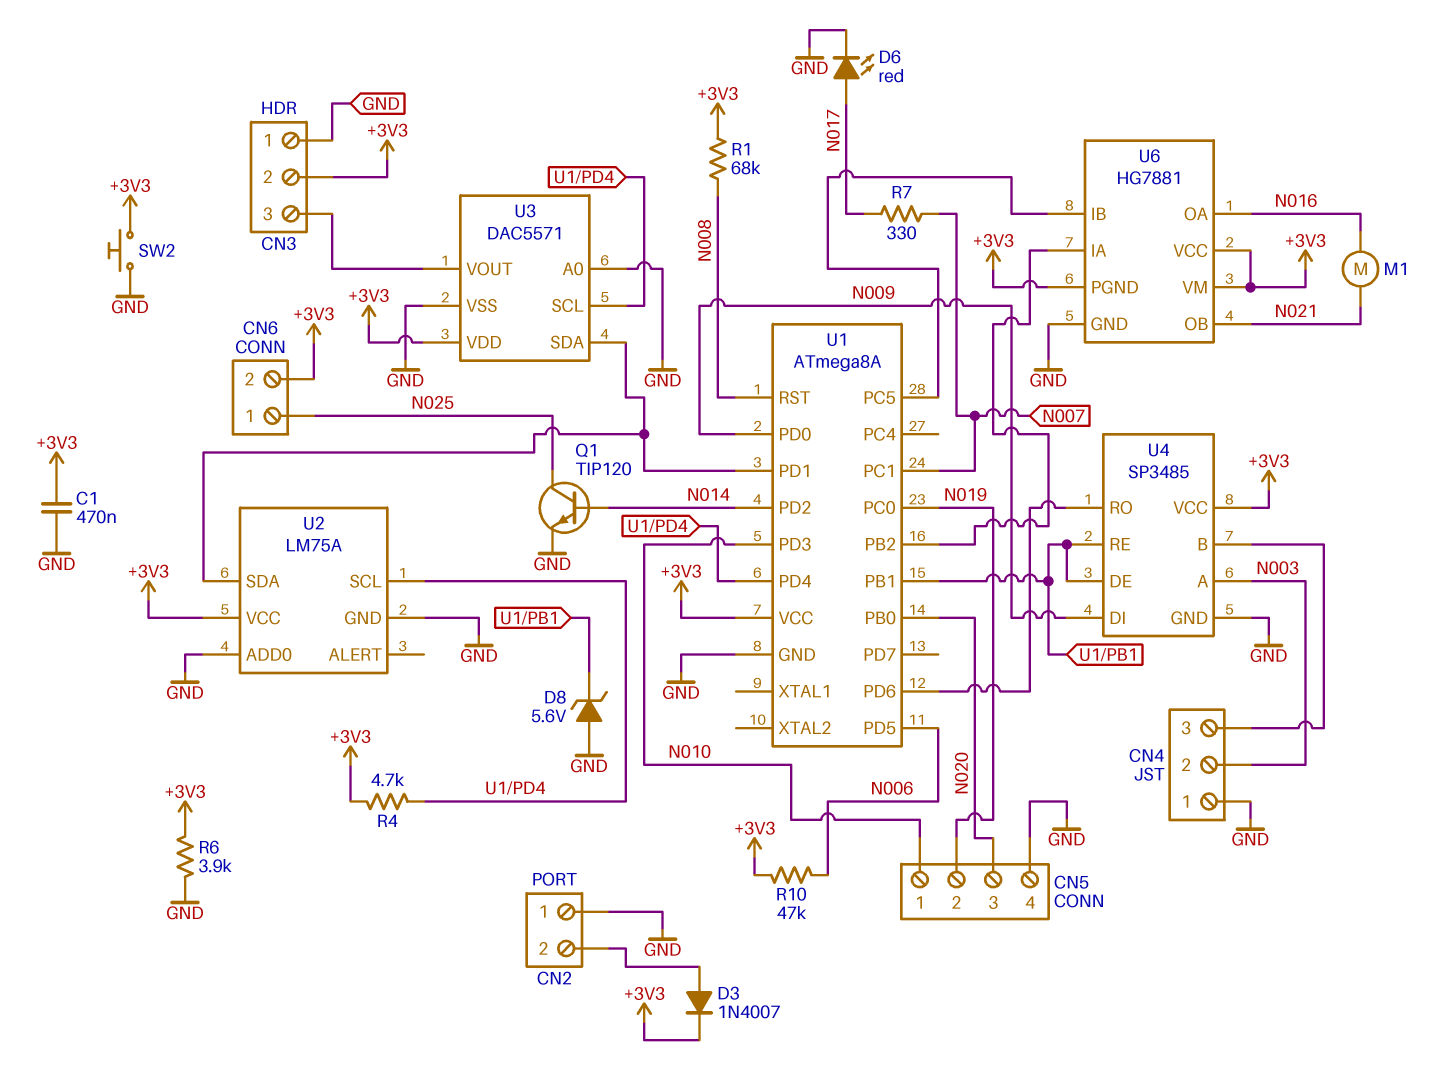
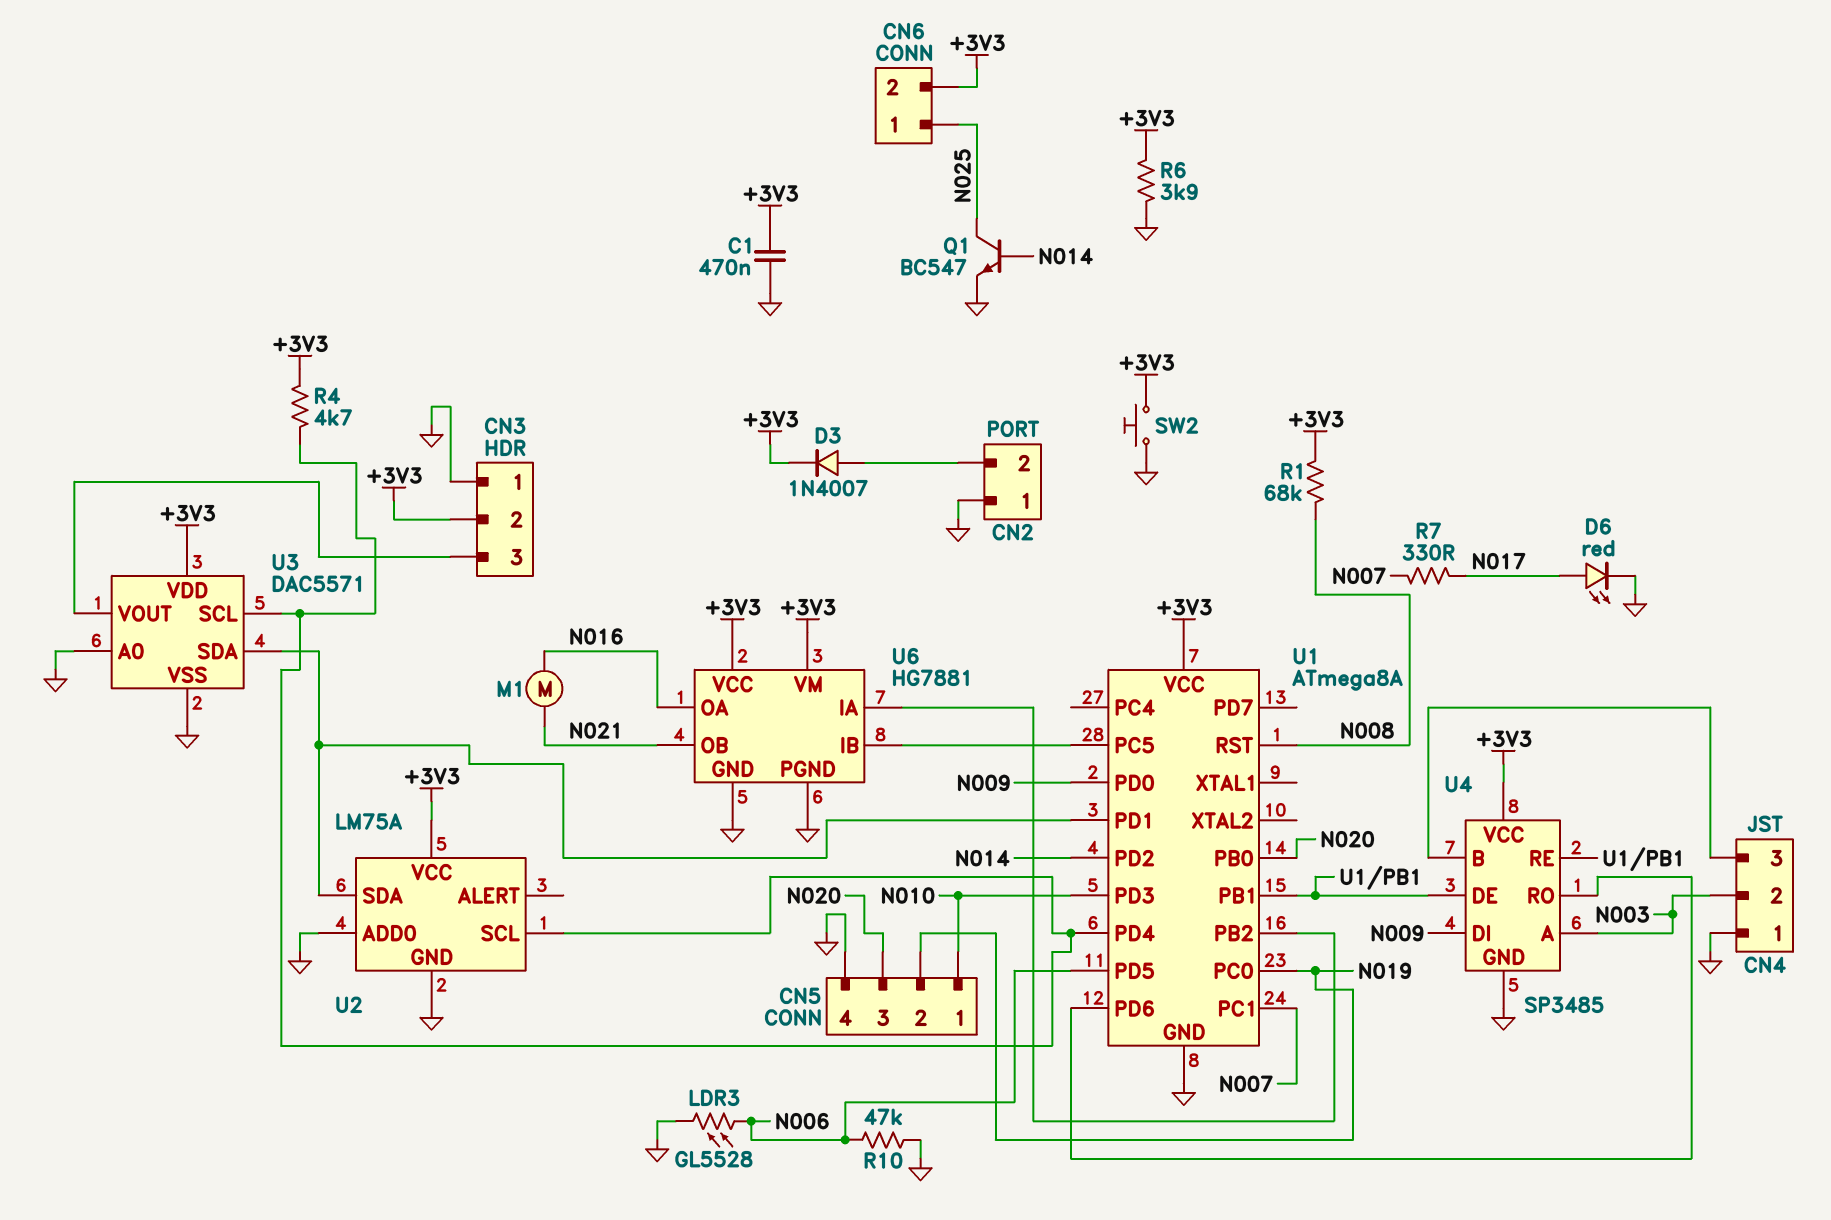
D8: zener 5.6V (A GND, K U1/PB1) -> none
LDR3: none -> GL5528 (GND, N006)
Q1: NPN TIP120 (B N014, C N025, E GND) -> NPN BC547 (B N014, C N025, E GND)
R10: 47k (+3V3, N006) -> 47k (GND, N006)
U6 pin PGND: +3V3 -> GND

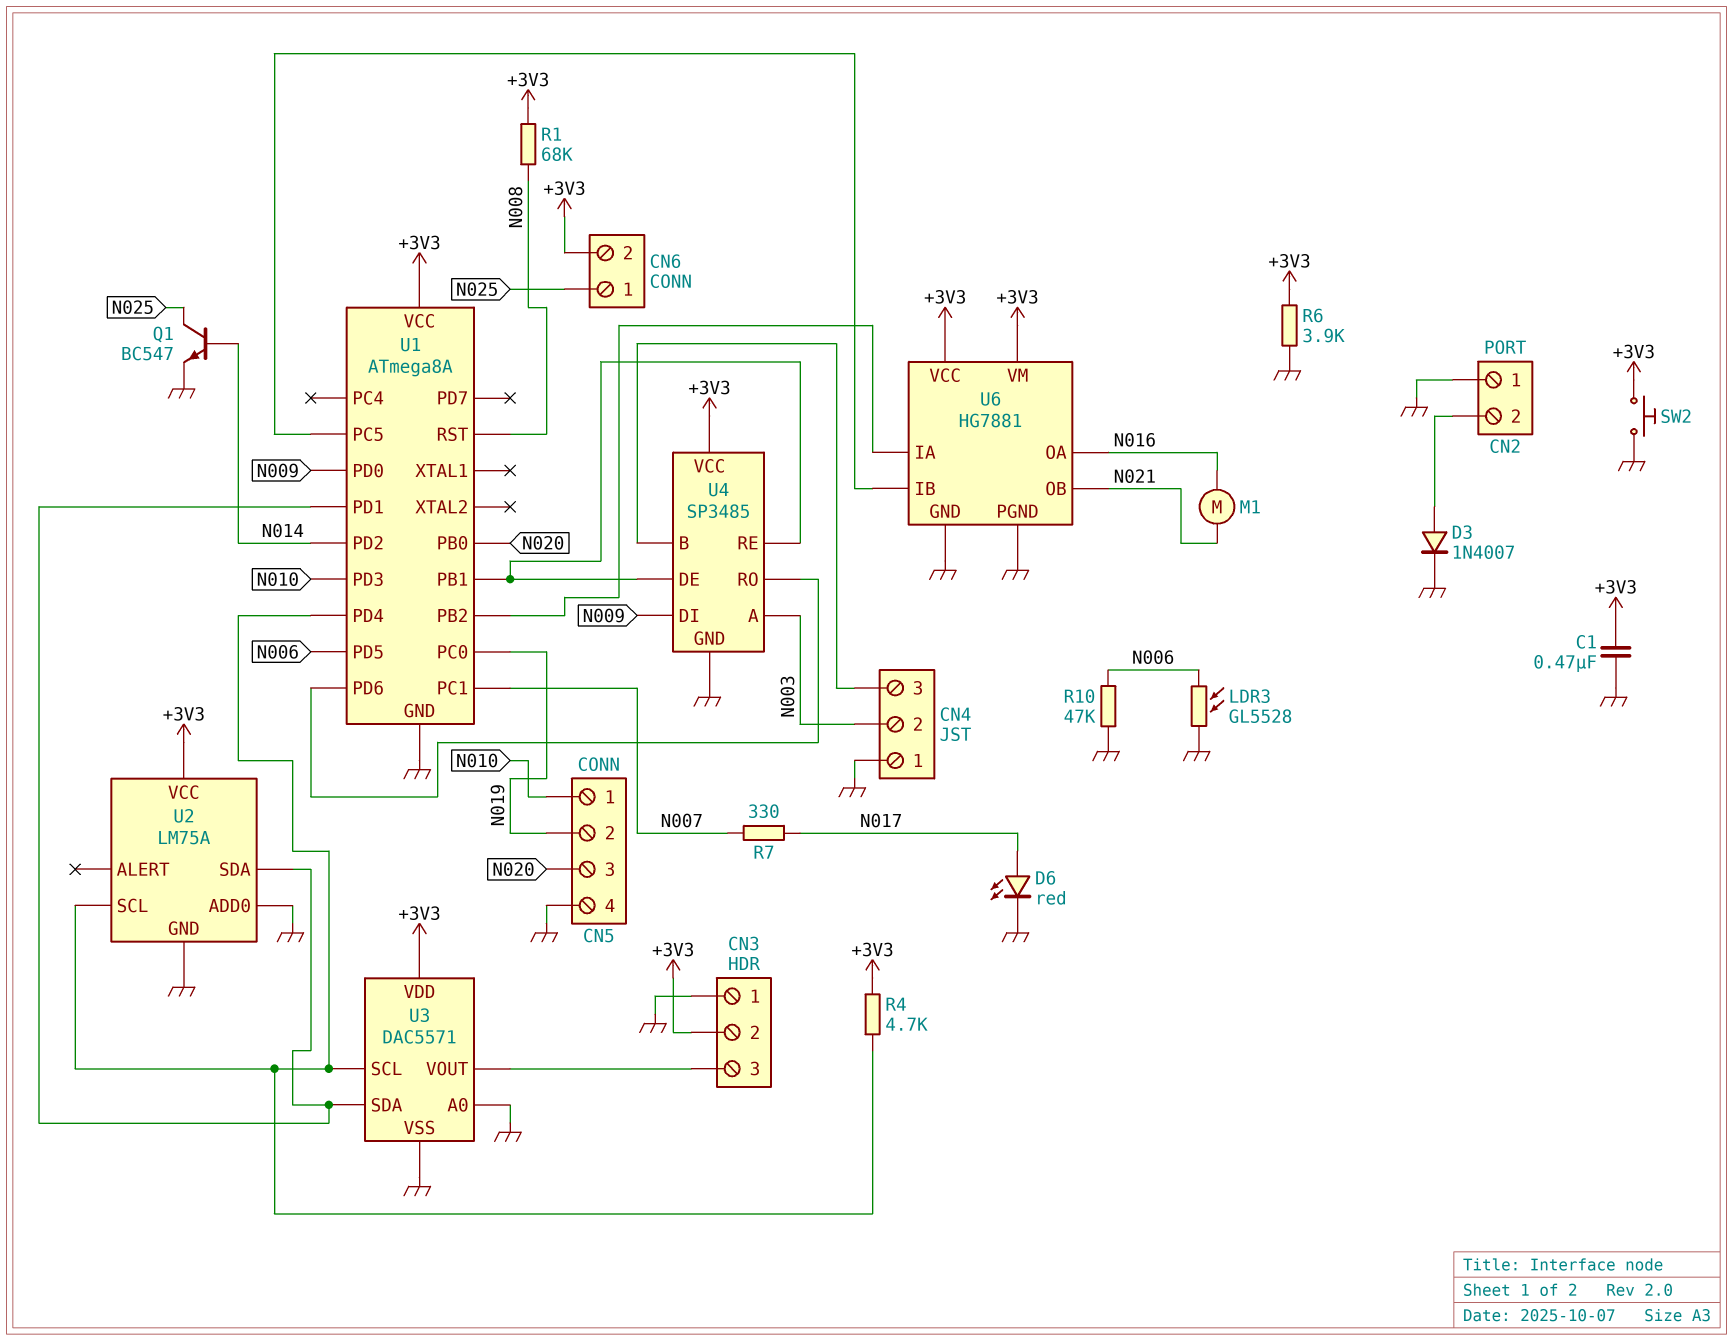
D3: diode 1N4007 (A CN2/2, K +3V3) -> diode 1N4007 (A CN2/2, K GND)

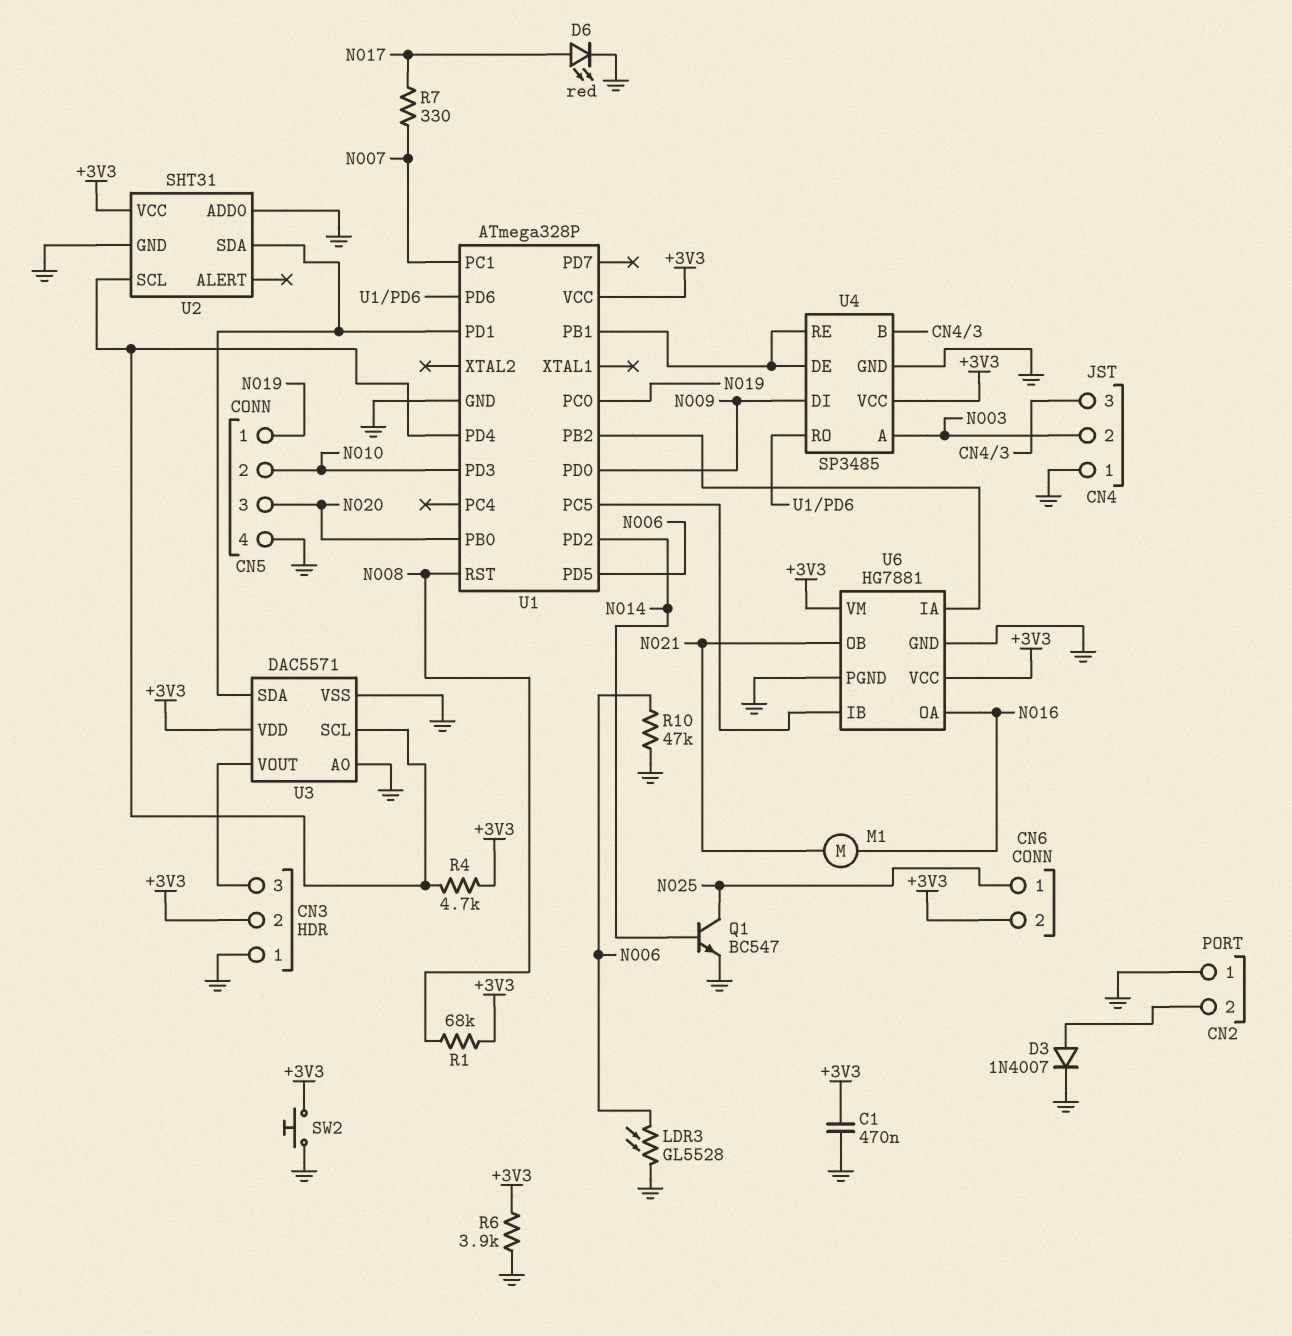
CN5 pin 1: N010 -> N019
CN5 pin 2: N019 -> N010
U1: ATmega8A -> ATmega328P
U2: LM75A -> SHT31

